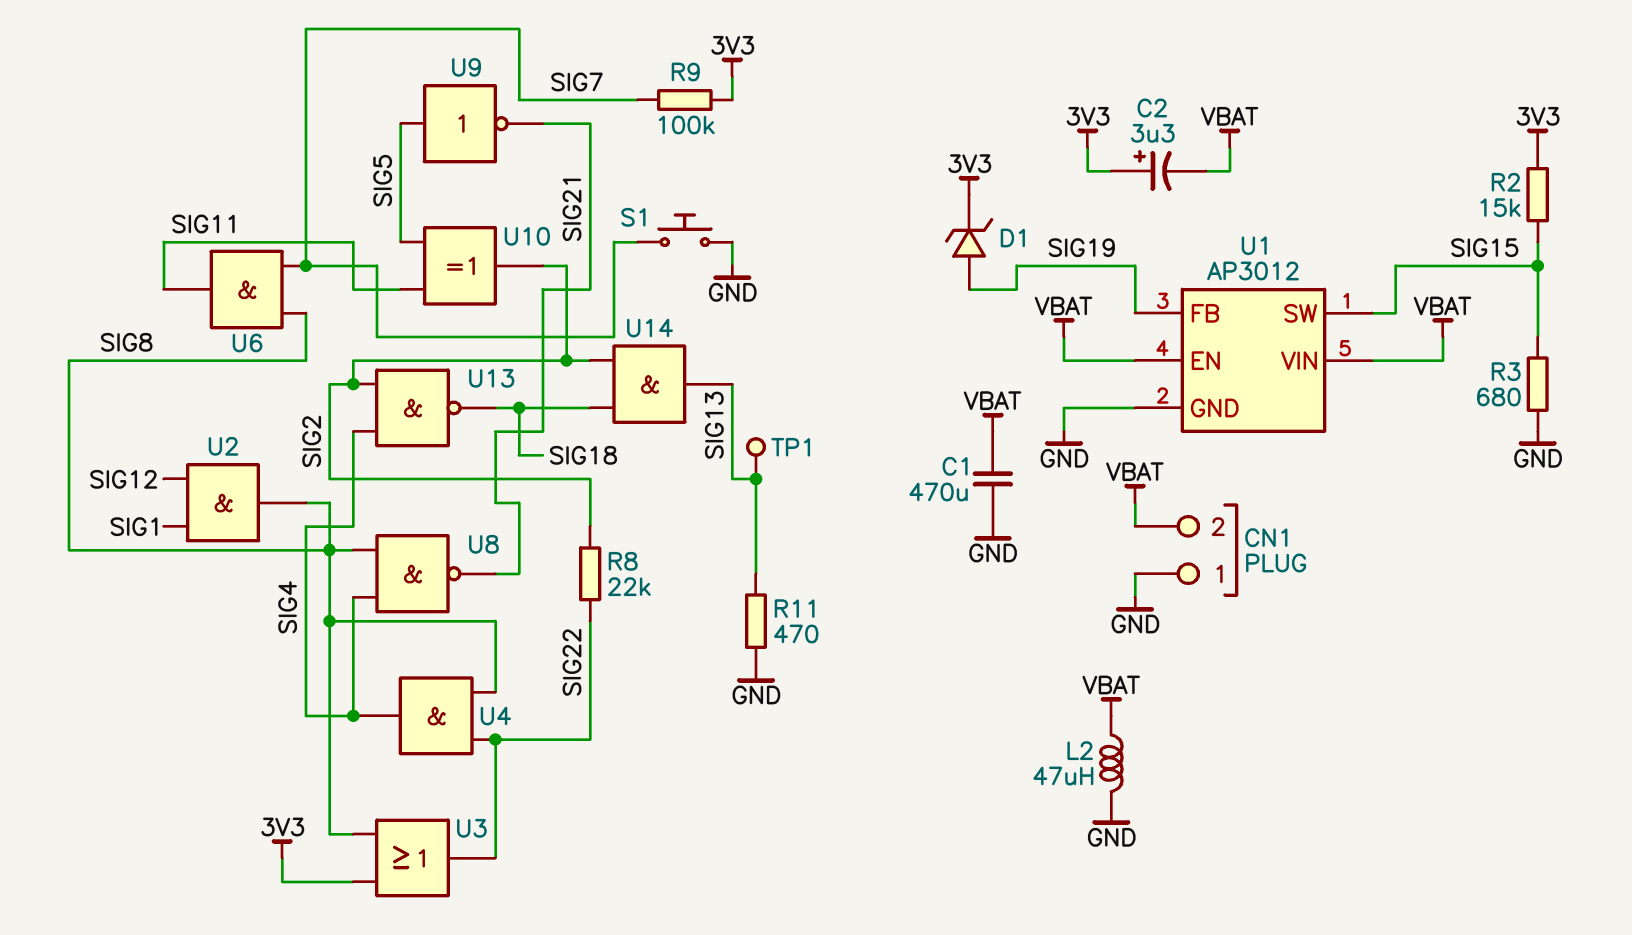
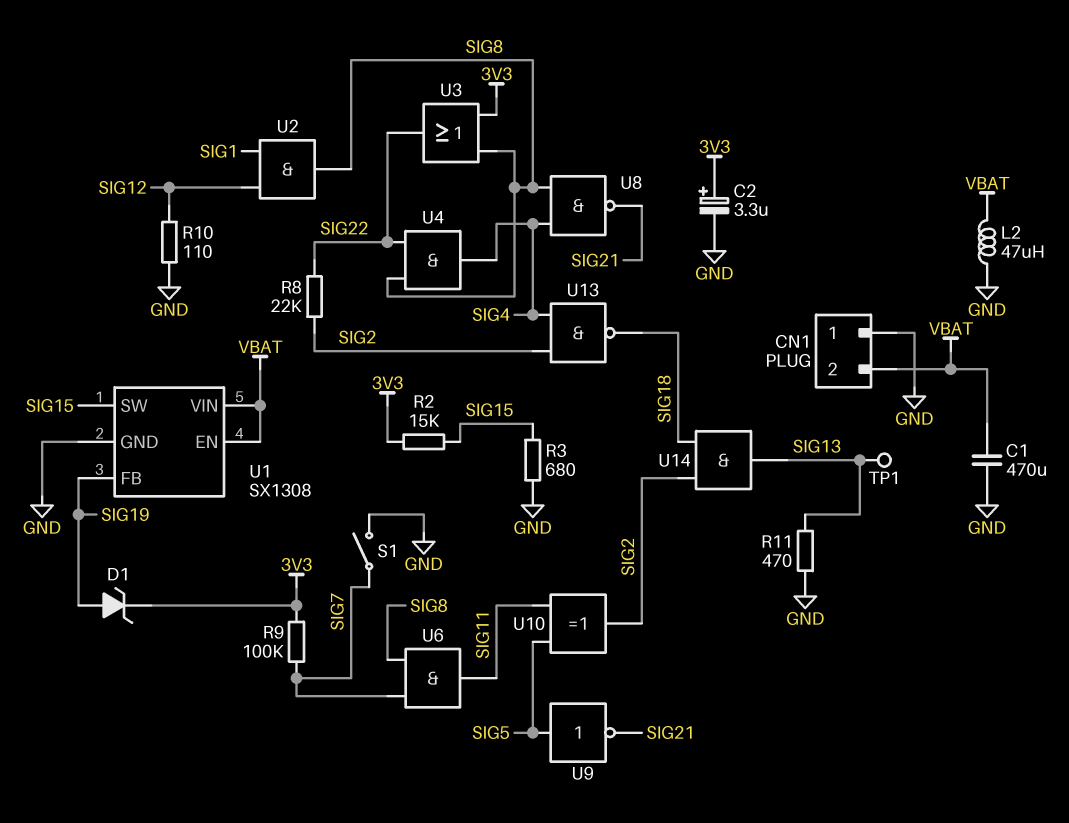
C2: 3.3uF (plus 3V3, minus VBAT) -> 3.3uF (plus 3V3, minus GND)
R10: none -> 110 (GND, SIG12)
S1: button (GND, SIG7) -> switch (GND, SIG7)
U1: AP3012 -> SX1308

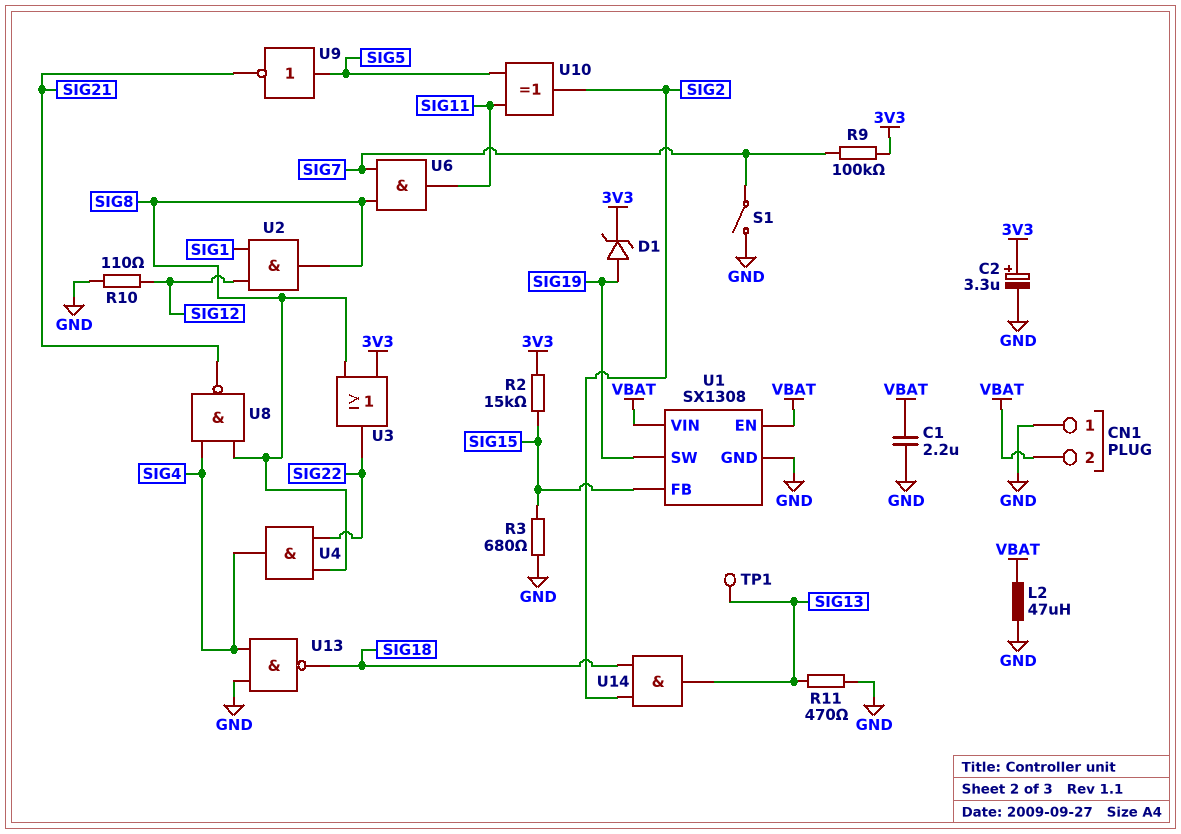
C1: 470uF (GND, VBAT) -> 2.2uF (GND, VBAT)
R8: 22k (SIG2, SIG22) -> none
U1 pin FB: SIG19 -> SIG15
U1 pin SW: SIG15 -> SIG19
U13: NAND (in SIG2, in SIG4, out SIG18) -> NAND (in GND, in SIG4, out SIG18)

